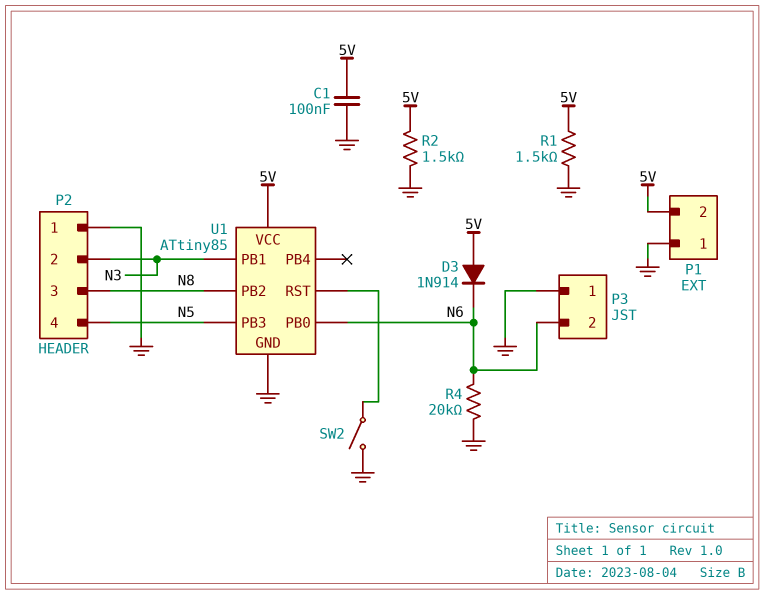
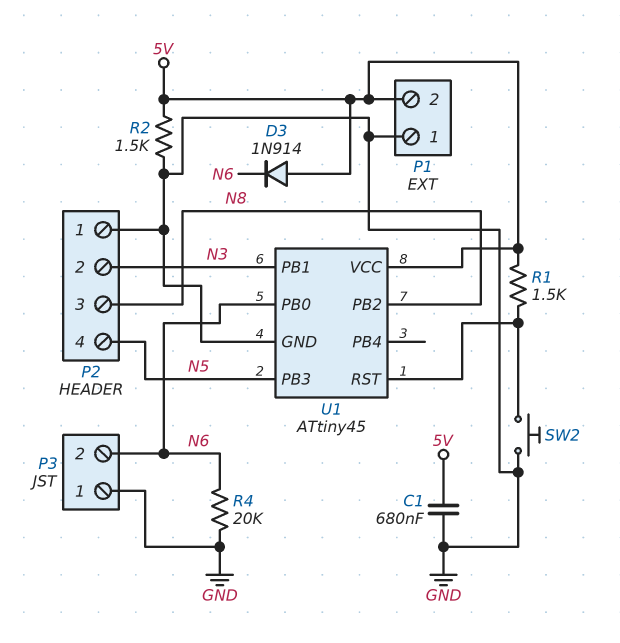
C1: 100nF (5V, GND) -> 680nF (5V, GND)
R1: 1.5k (5V, GND) -> 1.5k (5V, U1/RST)
SW2: switch (GND, U1/RST) -> button (GND, U1/RST)
U1: ATtiny85 -> ATtiny45

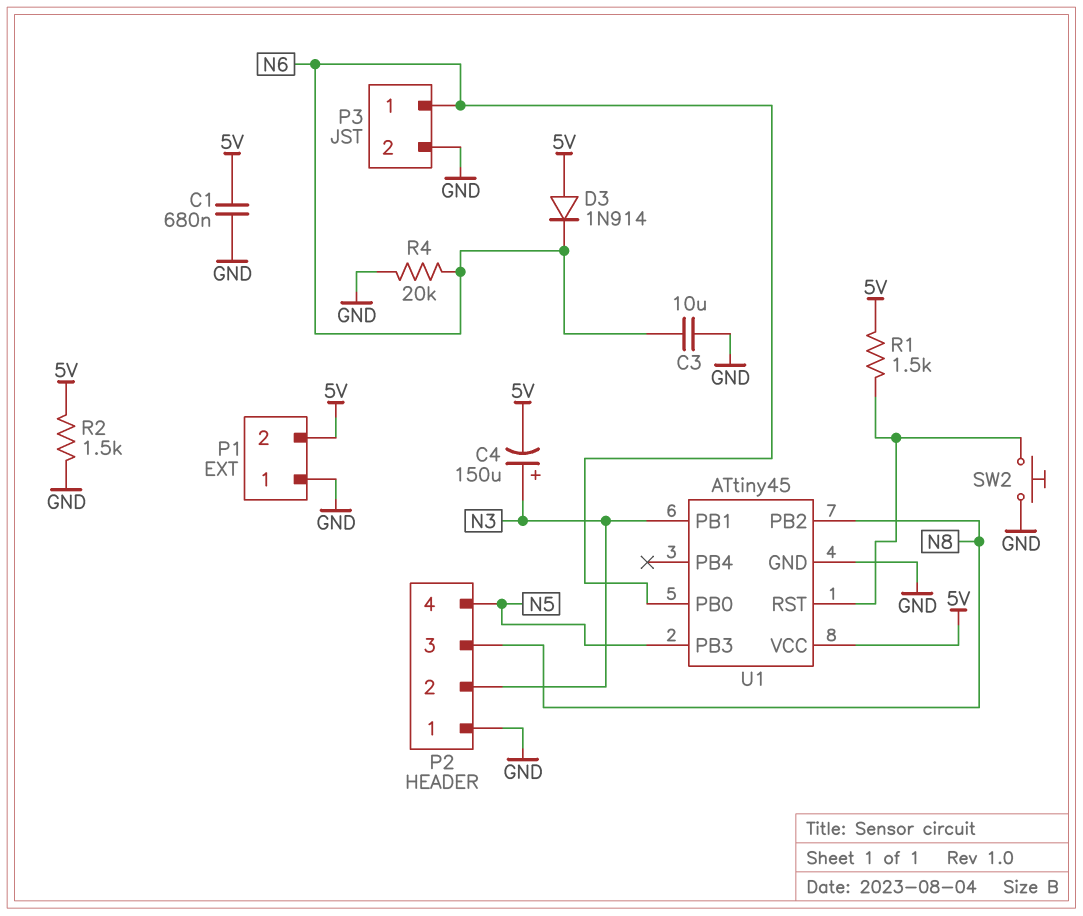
C3: none -> 10uF (GND, N6)
C4: none -> 150uF (plus N3, minus 5V)
P3 pin 1: GND -> N6
P3 pin 2: N6 -> GND

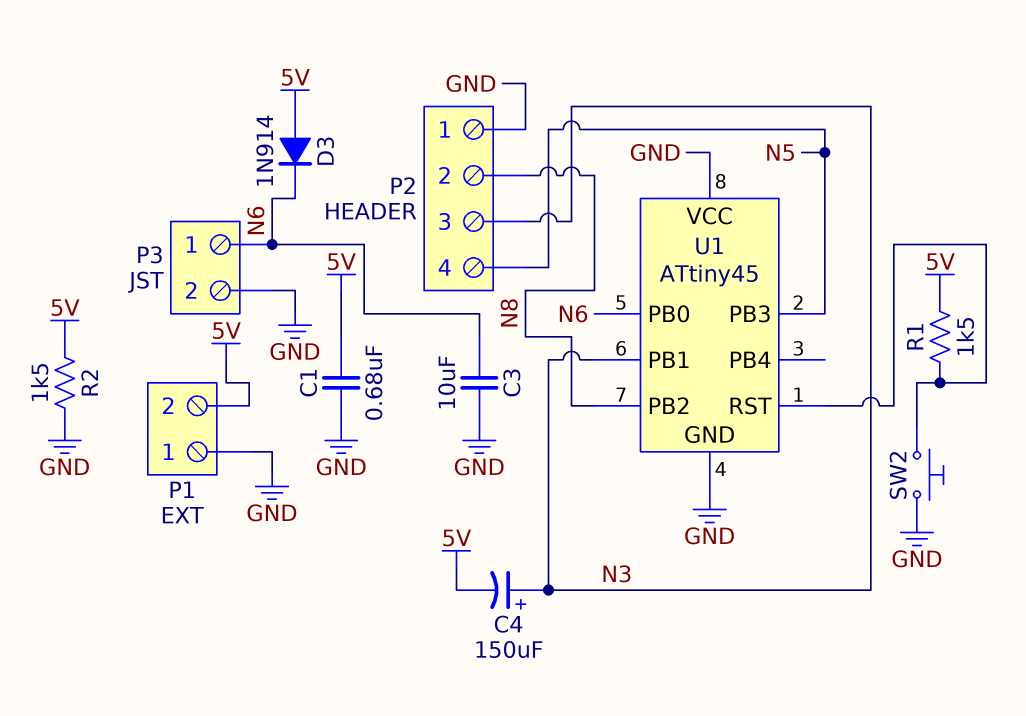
P2 pin 2: N3 -> N8
P2 pin 3: N8 -> N3
R4: 20k (GND, N6) -> none
U1 pin VCC: 5V -> GND

